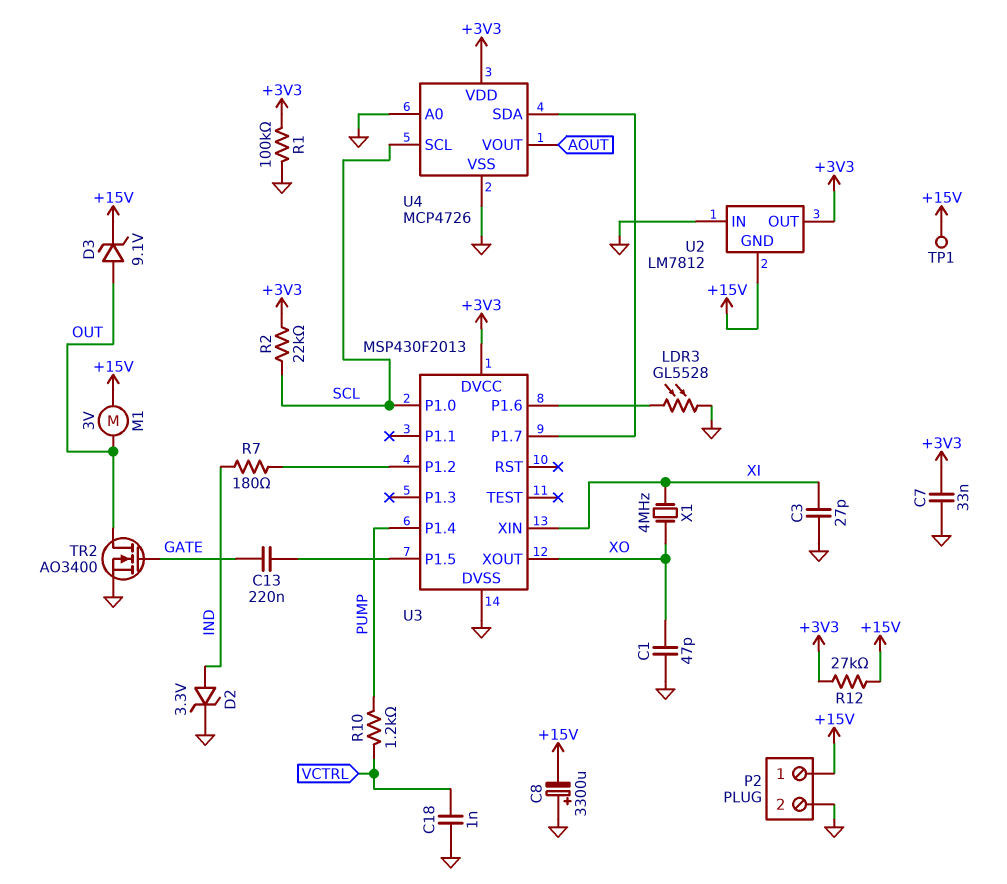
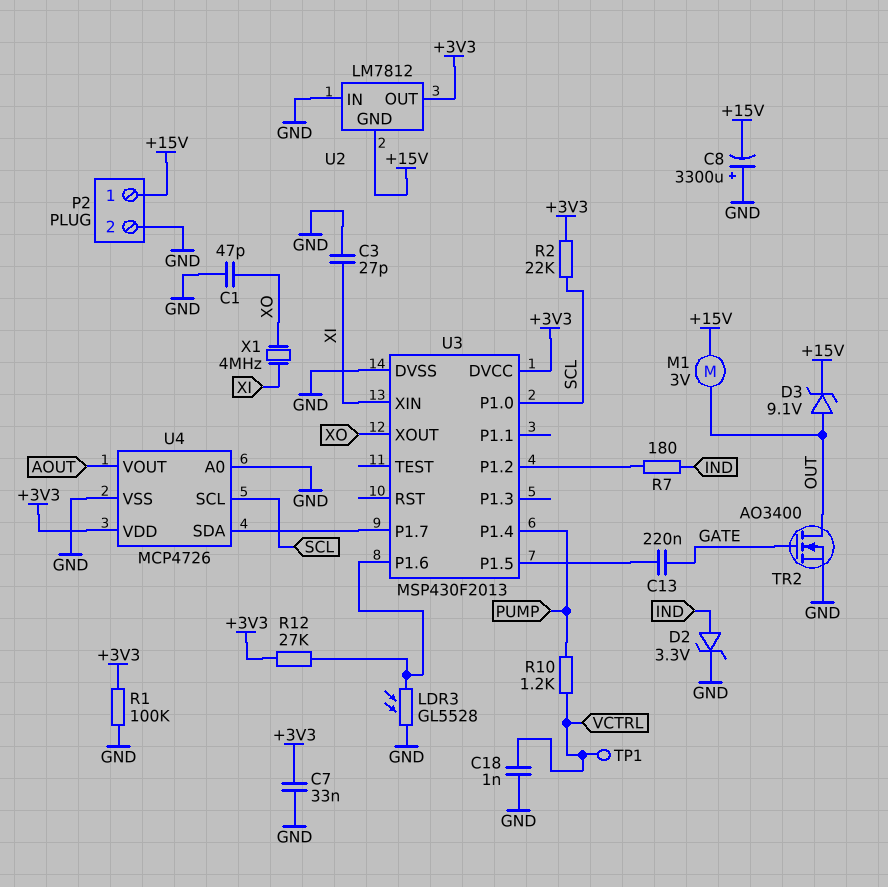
R12: 27k (+3V3, +15V) -> 27k (+3V3, U3/P1.6)
TP1: test point (+15V) -> test point (VCTRL)

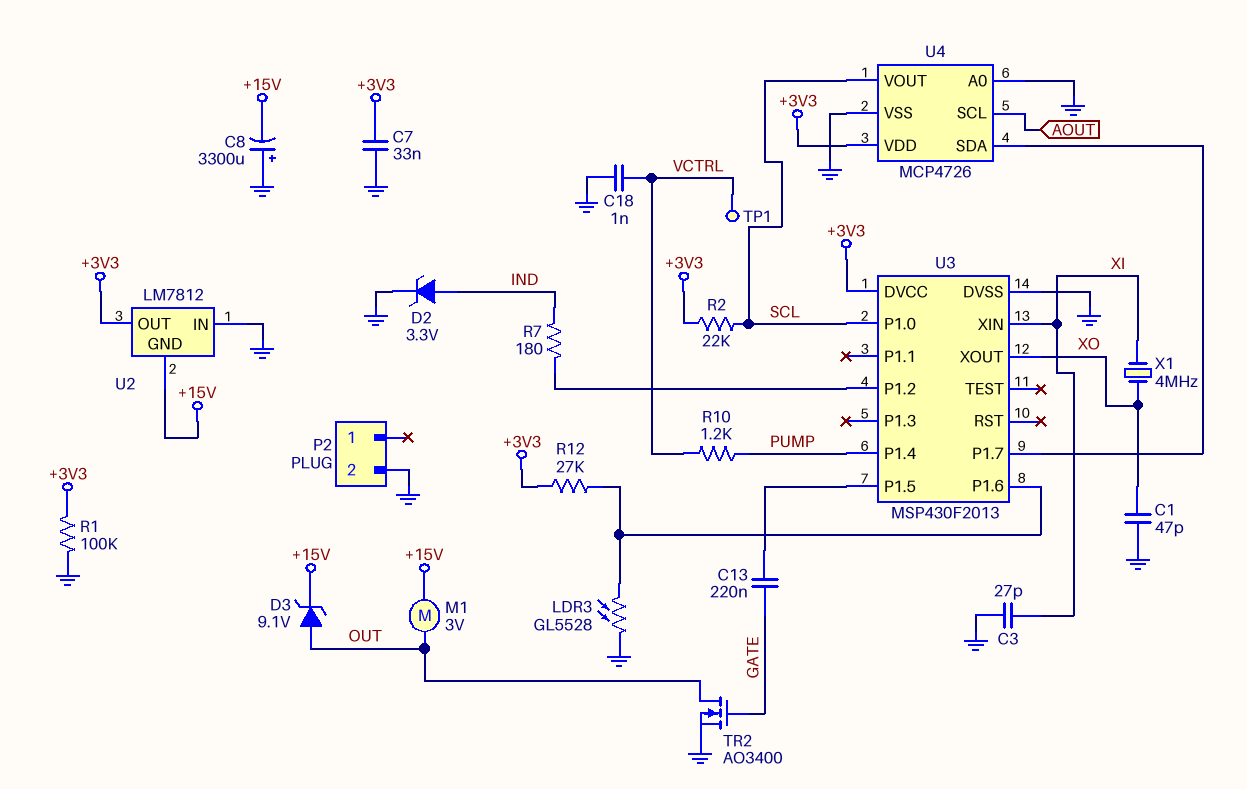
P2 pin 1: +15V -> none
U4 pin SCL: SCL -> AOUT
U4 pin VOUT: AOUT -> SCL

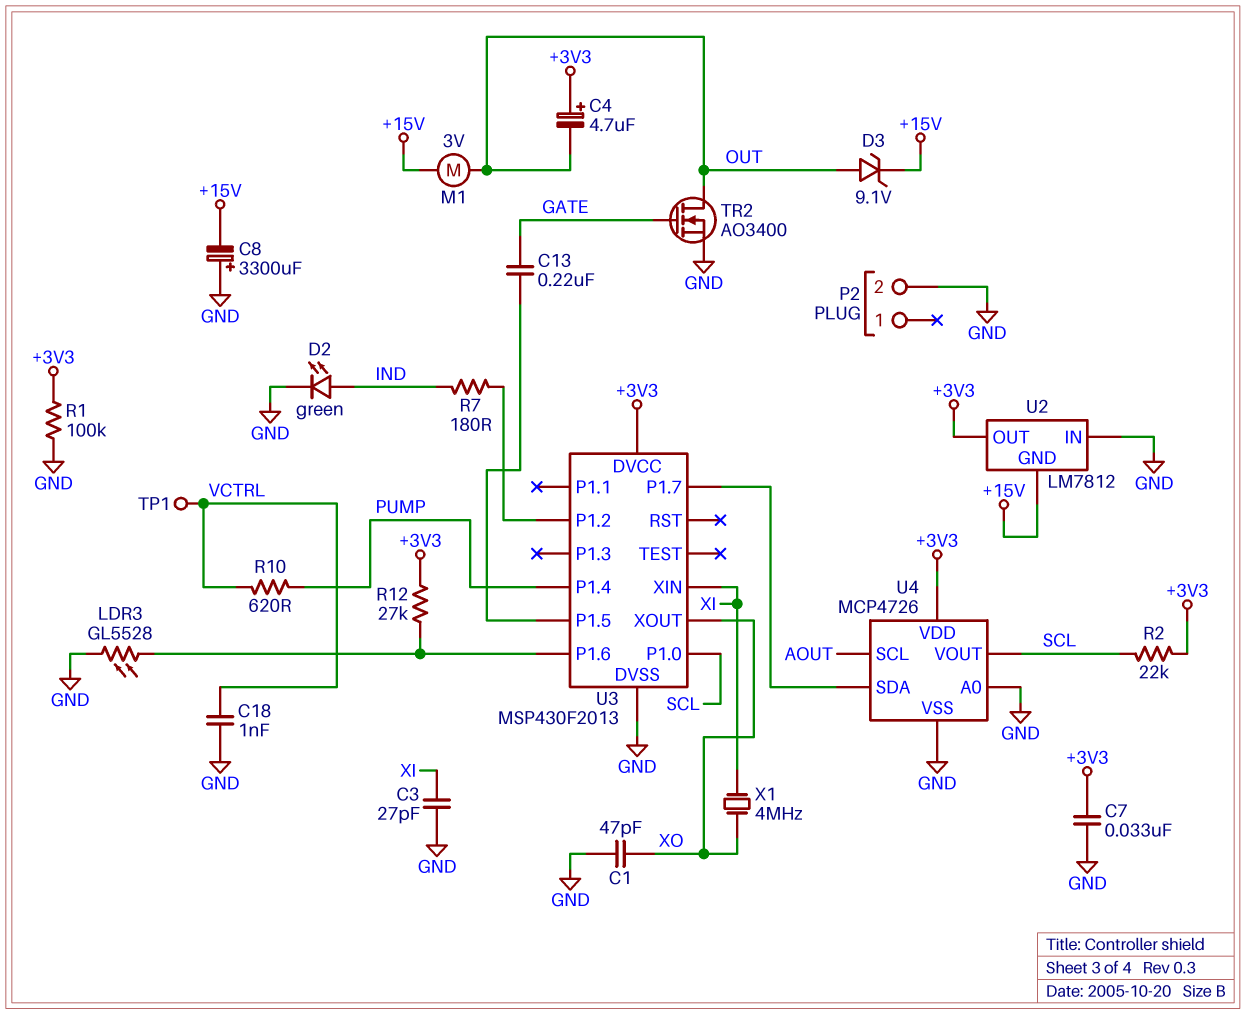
C4: none -> 4.7uF (plus +3V3, minus OUT)
D2: zener 3.3V (A IND, K GND) -> LED green (A IND, K GND)
R10: 1.2k (PUMP, VCTRL) -> 620 (PUMP, VCTRL)

